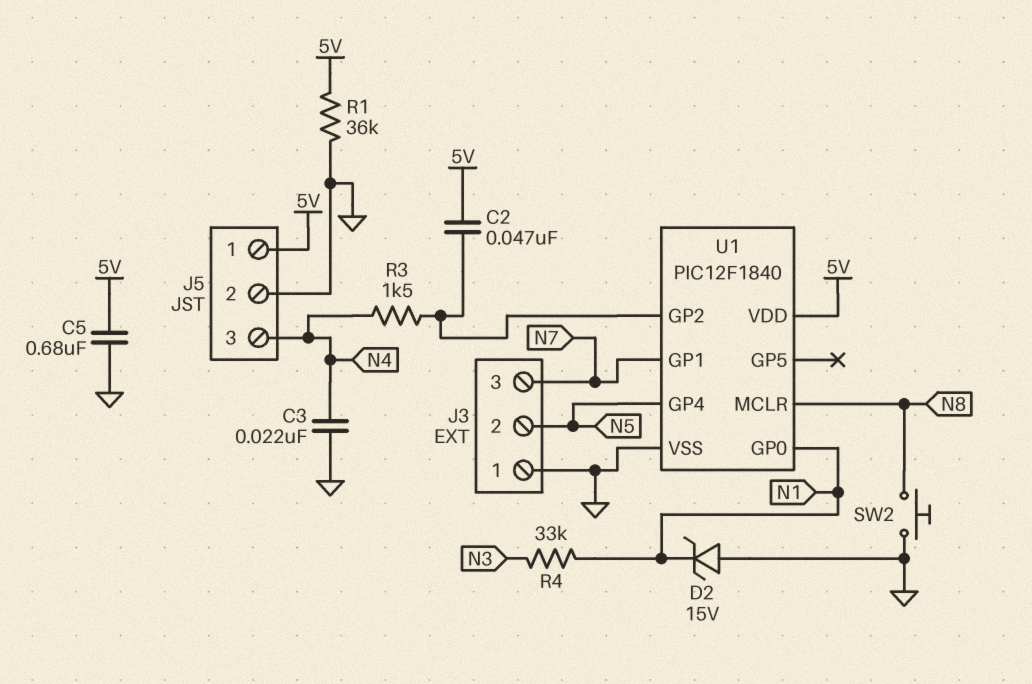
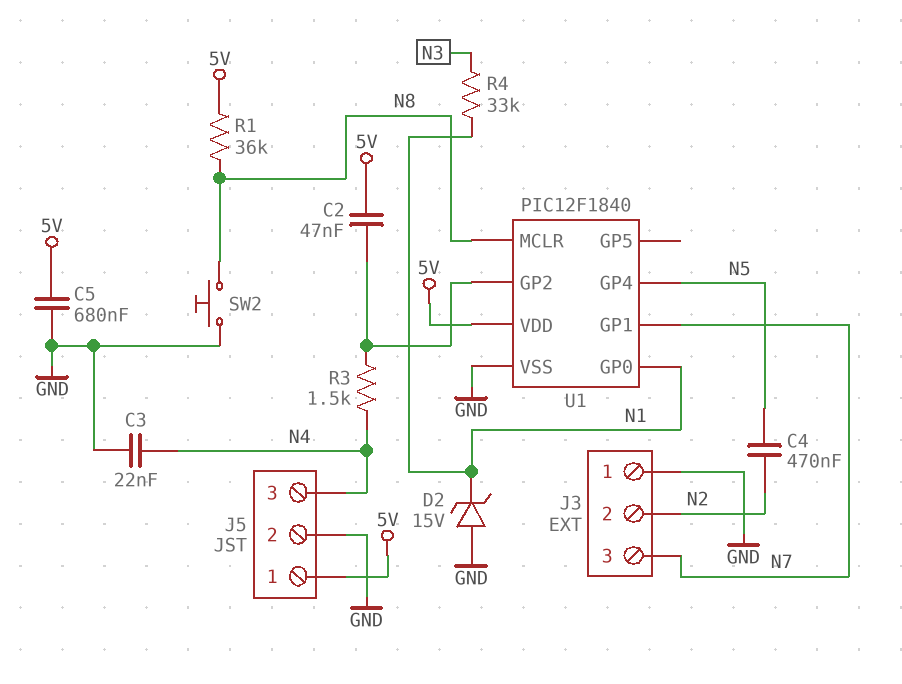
C4: none -> 470nF (N2, N5)
J3 pin 2: N5 -> N2
R1: 36k (5V, GND) -> 36k (5V, N8)

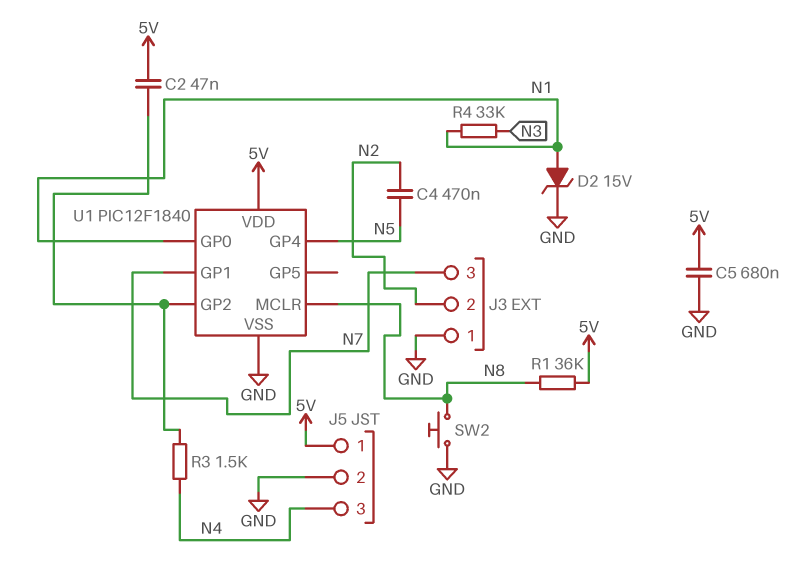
C3: 22nF (GND, N4) -> none
D2: zener 15V (A GND, K N1) -> zener 15V (A N1, K GND)

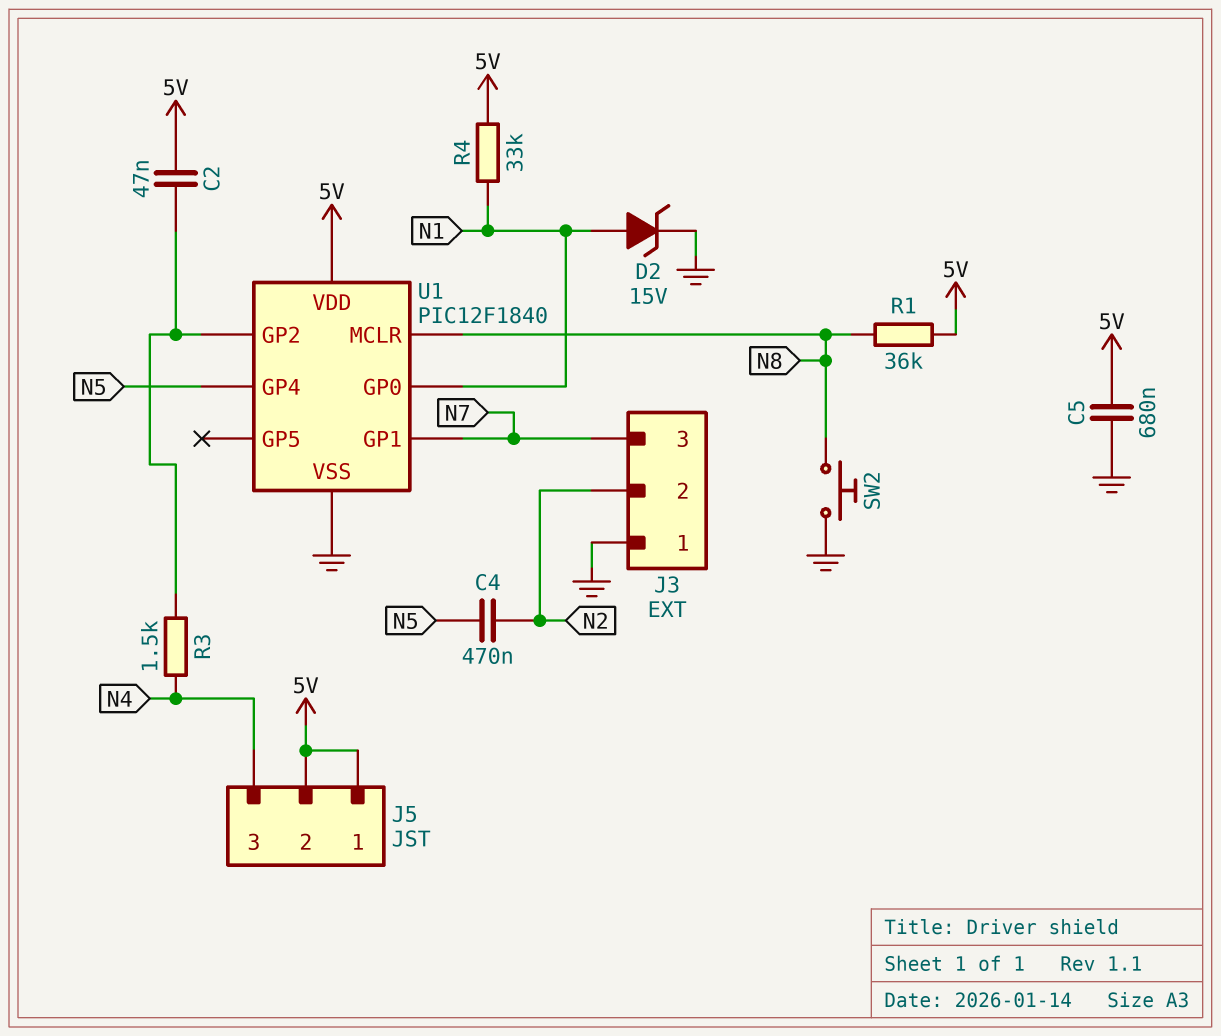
J5 pin 2: GND -> 5V
R4: 33k (N1, N3) -> 33k (5V, N1)

